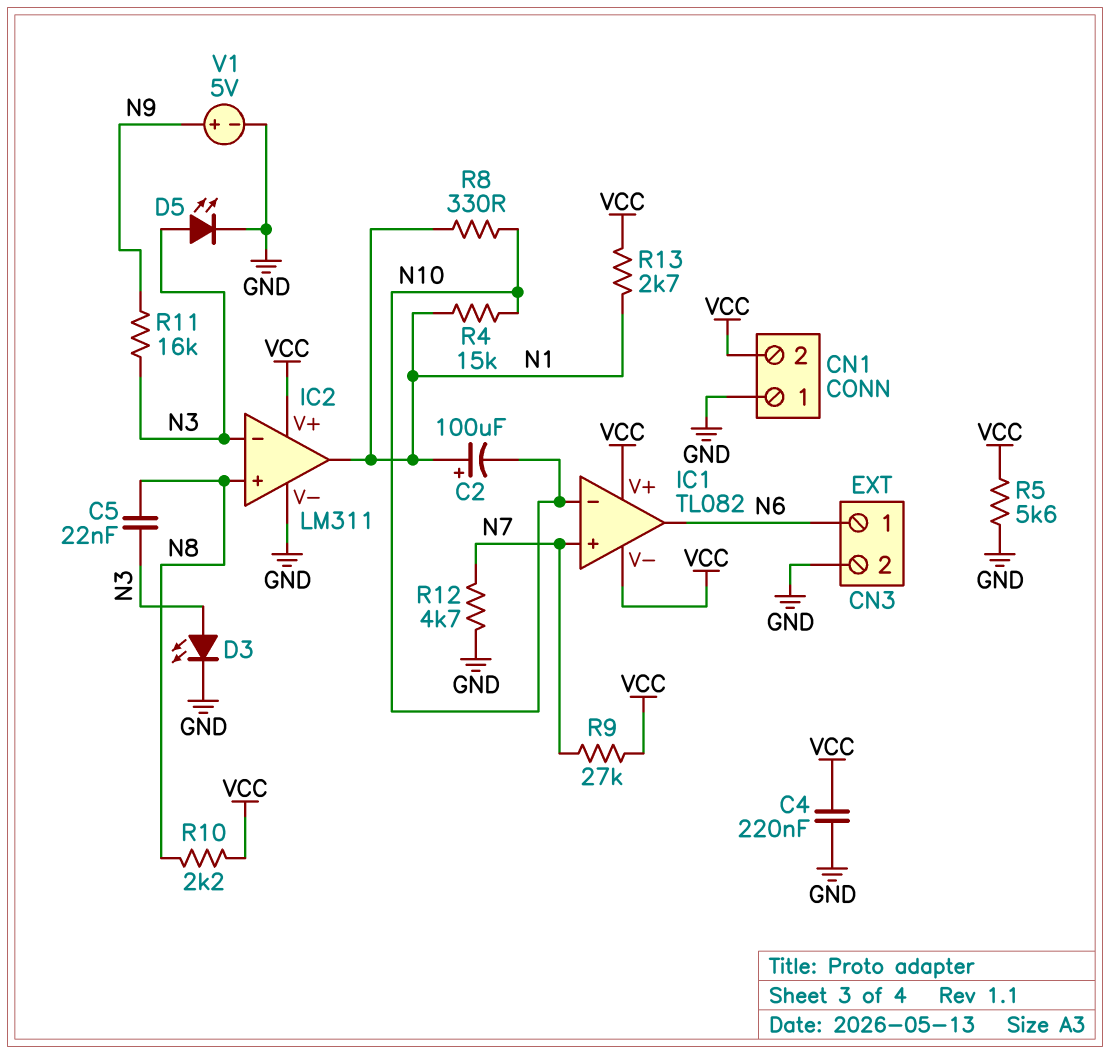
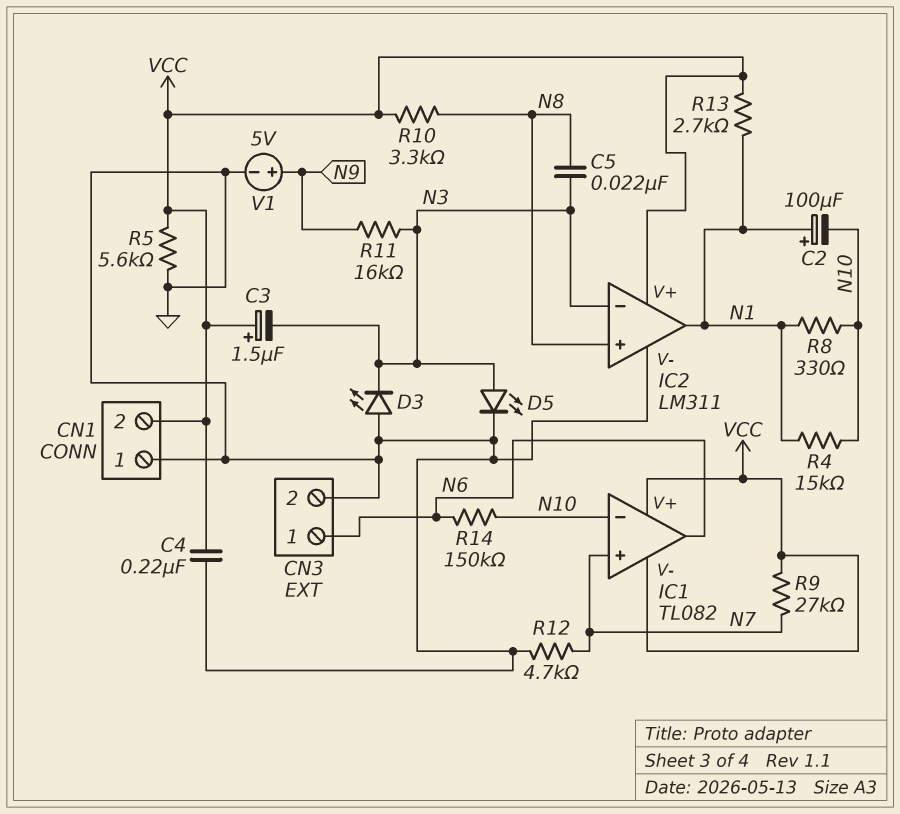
C3: none -> 1.5uF (plus VCC, minus N3)
D3: LED (A N3, K GND) -> LED (A GND, K N3)
R10: 2.2k (N8, VCC) -> 3.3k (N8, VCC)
R14: none -> 150k (N6, N10)

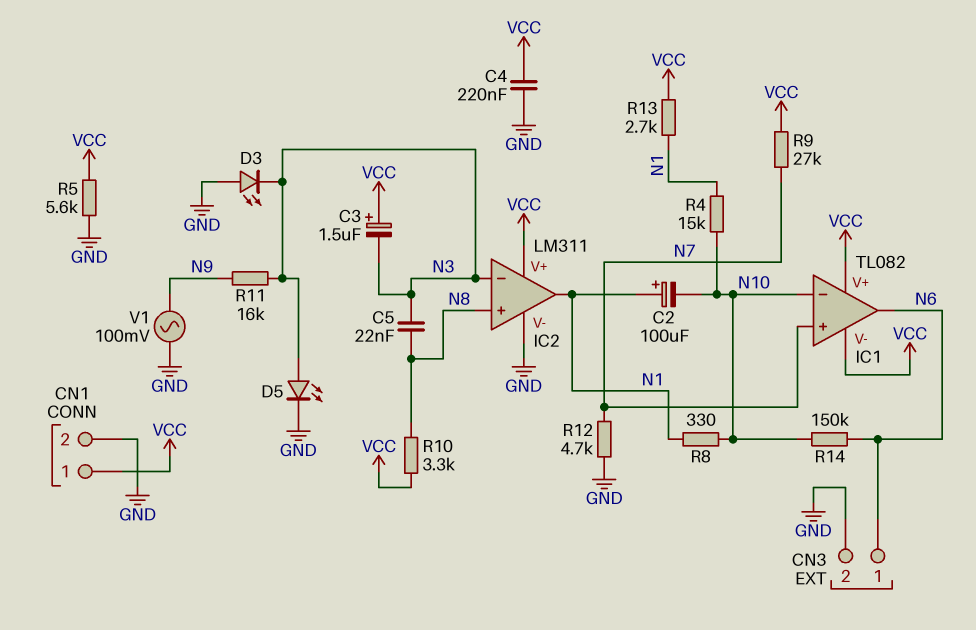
CN1 pin 1: GND -> VCC
CN1 pin 2: VCC -> GND
V1: 5V (plus N9, minus GND) -> AC 100mV (GND, N9)

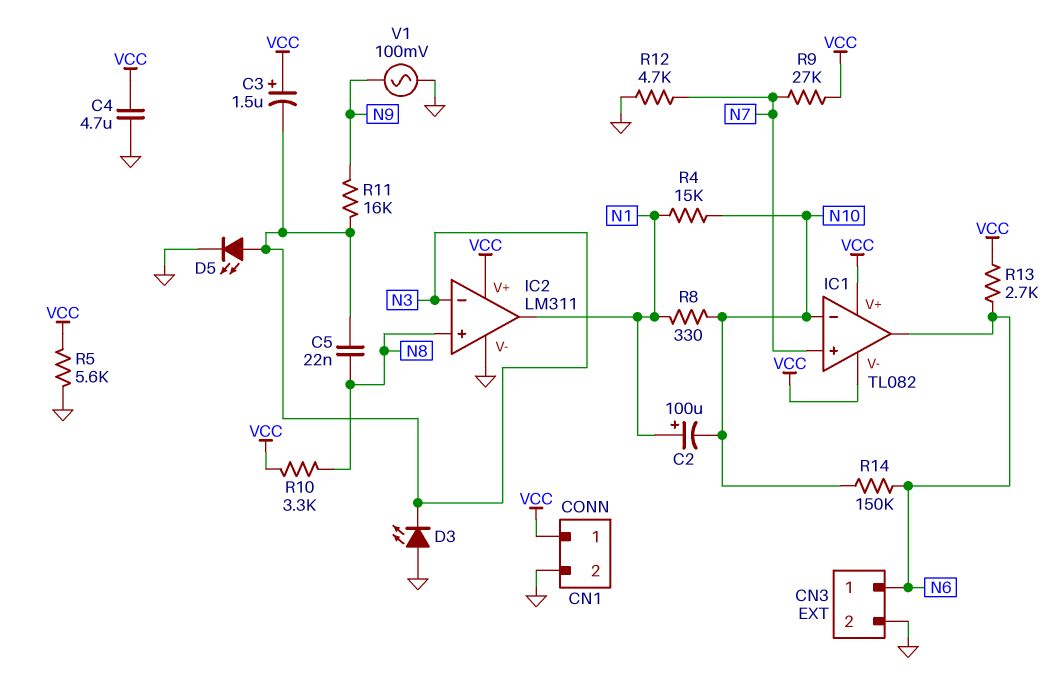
C4: 220nF (GND, VCC) -> 4.7uF (GND, VCC)
R13: 2.7k (N1, VCC) -> 2.7k (N6, VCC)

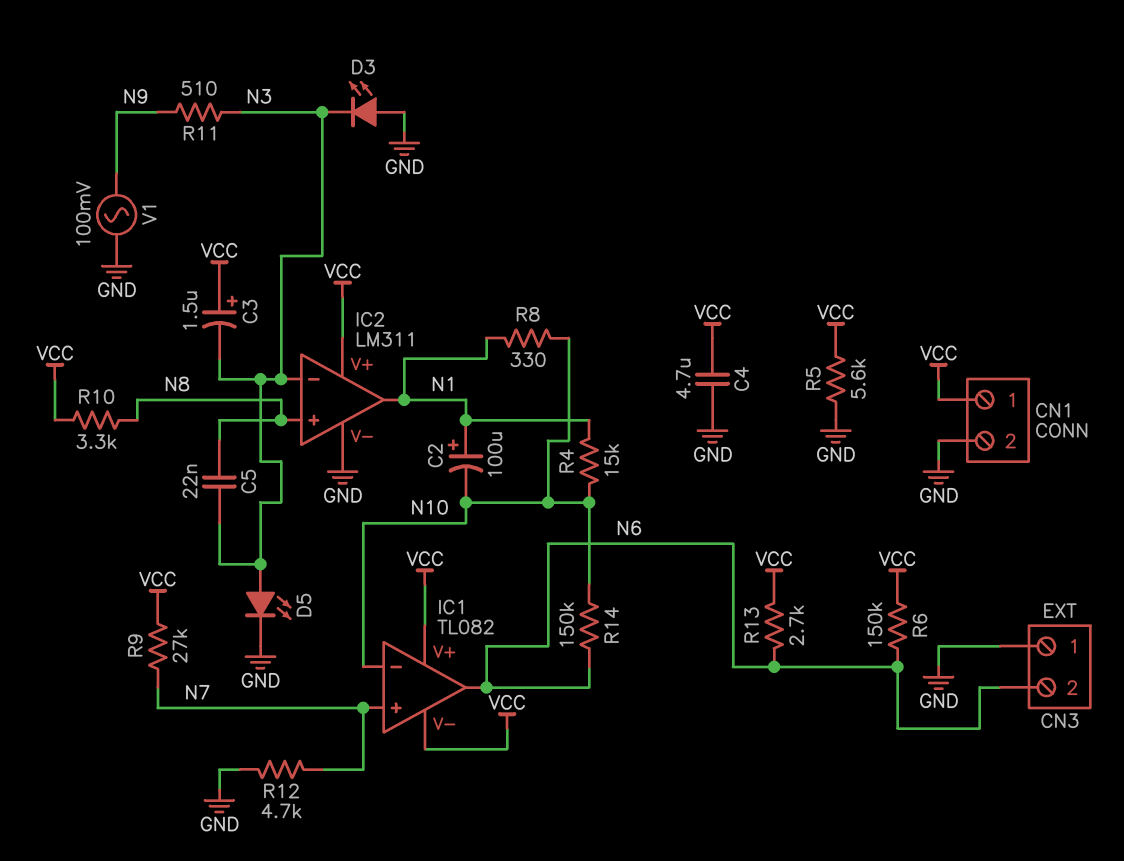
CN3 pin 1: N6 -> GND
CN3 pin 2: GND -> N6
R6: none -> 150k (N6, VCC)
R11: 16k (N3, N9) -> 510 (N3, N9)

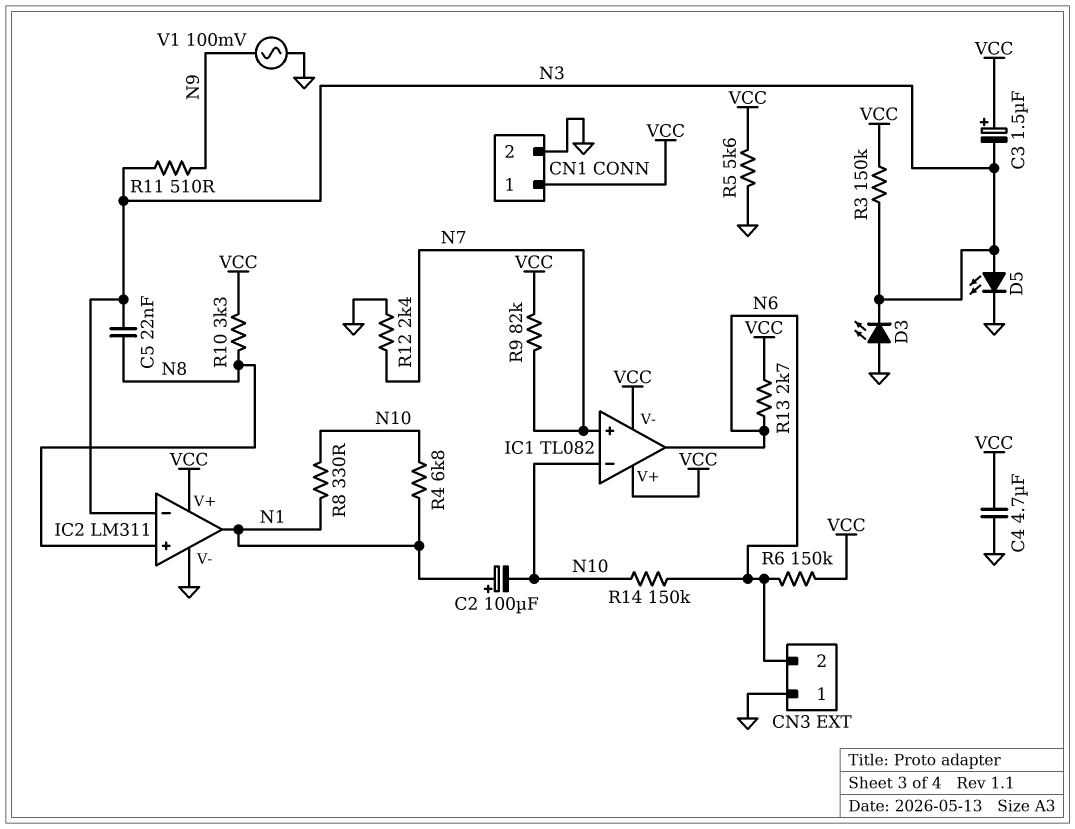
R3: none -> 150k (N3, VCC)
R4: 15k (N1, N10) -> 6.8k (N1, N10)
R9: 27k (N7, VCC) -> 82k (N7, VCC)
R12: 4.7k (GND, N7) -> 2.4k (GND, N7)

